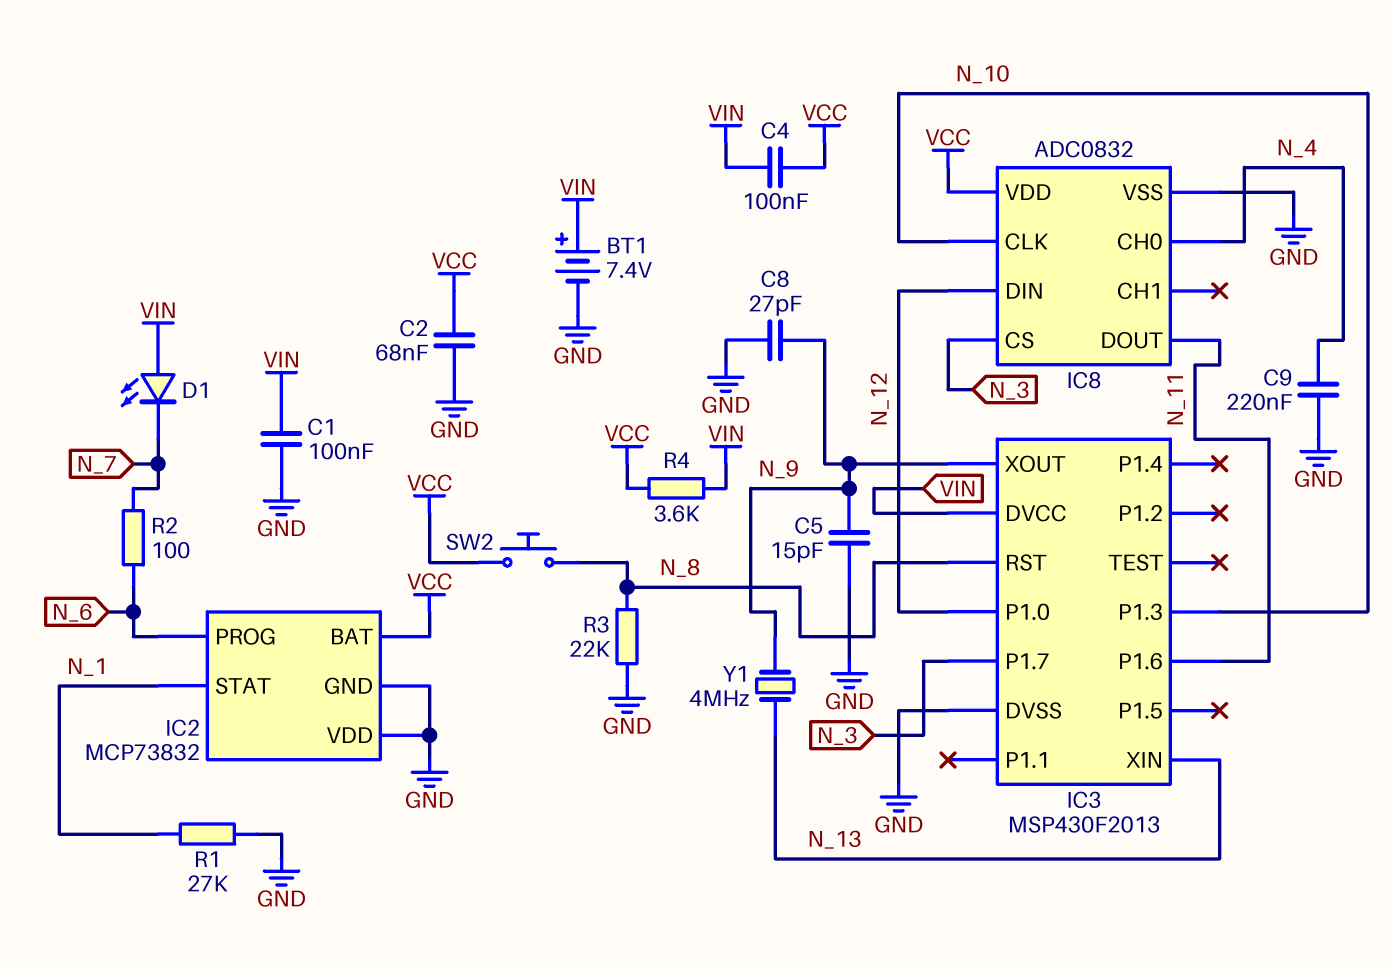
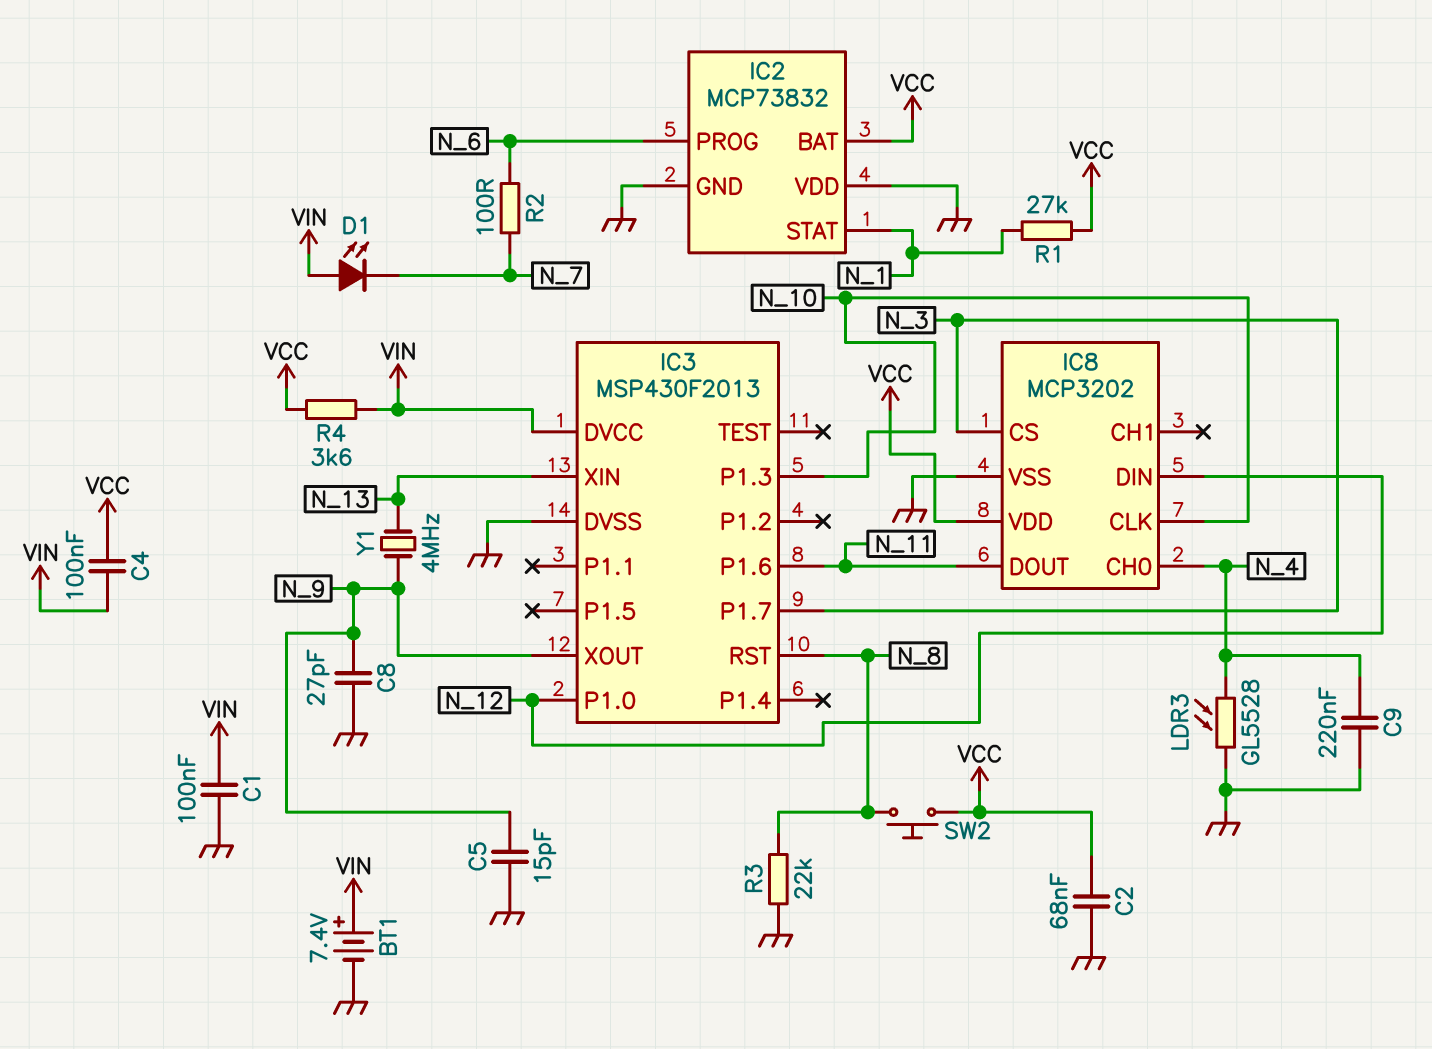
IC8: ADC0832 -> MCP3202
LDR3: none -> GL5528 (GND, N_4)
R1: 27k (GND, N_1) -> 27k (N_1, VCC)

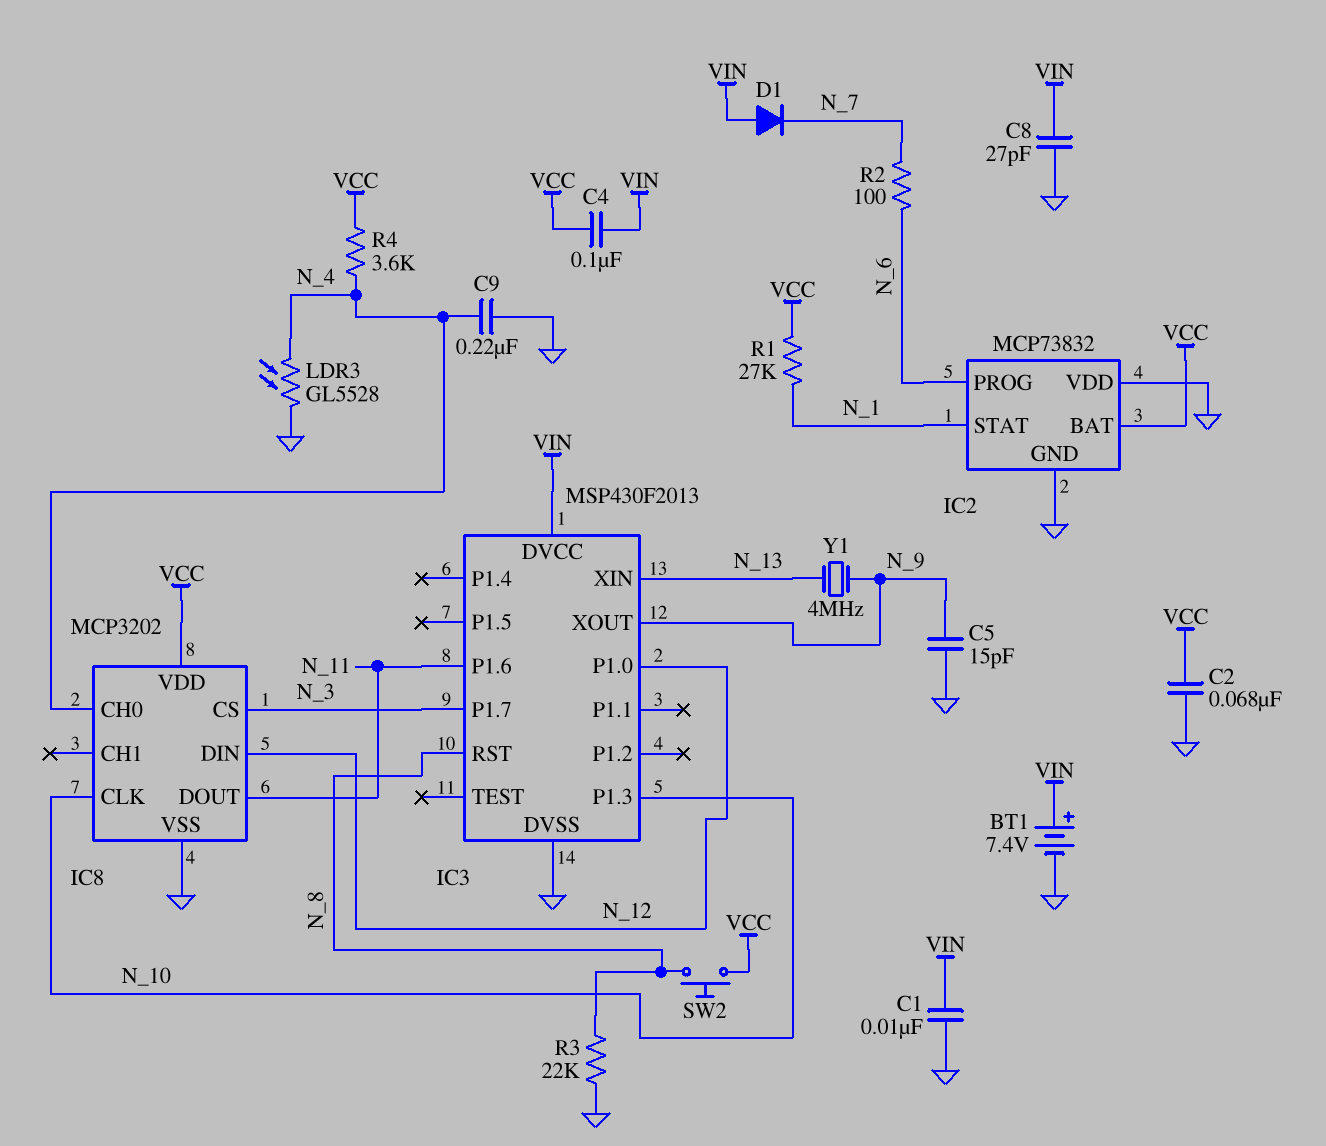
C1: 100nF (GND, VIN) -> 10nF (GND, VIN)
C8: 27pF (GND, N_9) -> 27pF (GND, VIN)
D1: LED (A VIN, K N_7) -> diode (A VIN, K N_7)
R4: 3.6k (VCC, VIN) -> 3.6k (N_4, VCC)

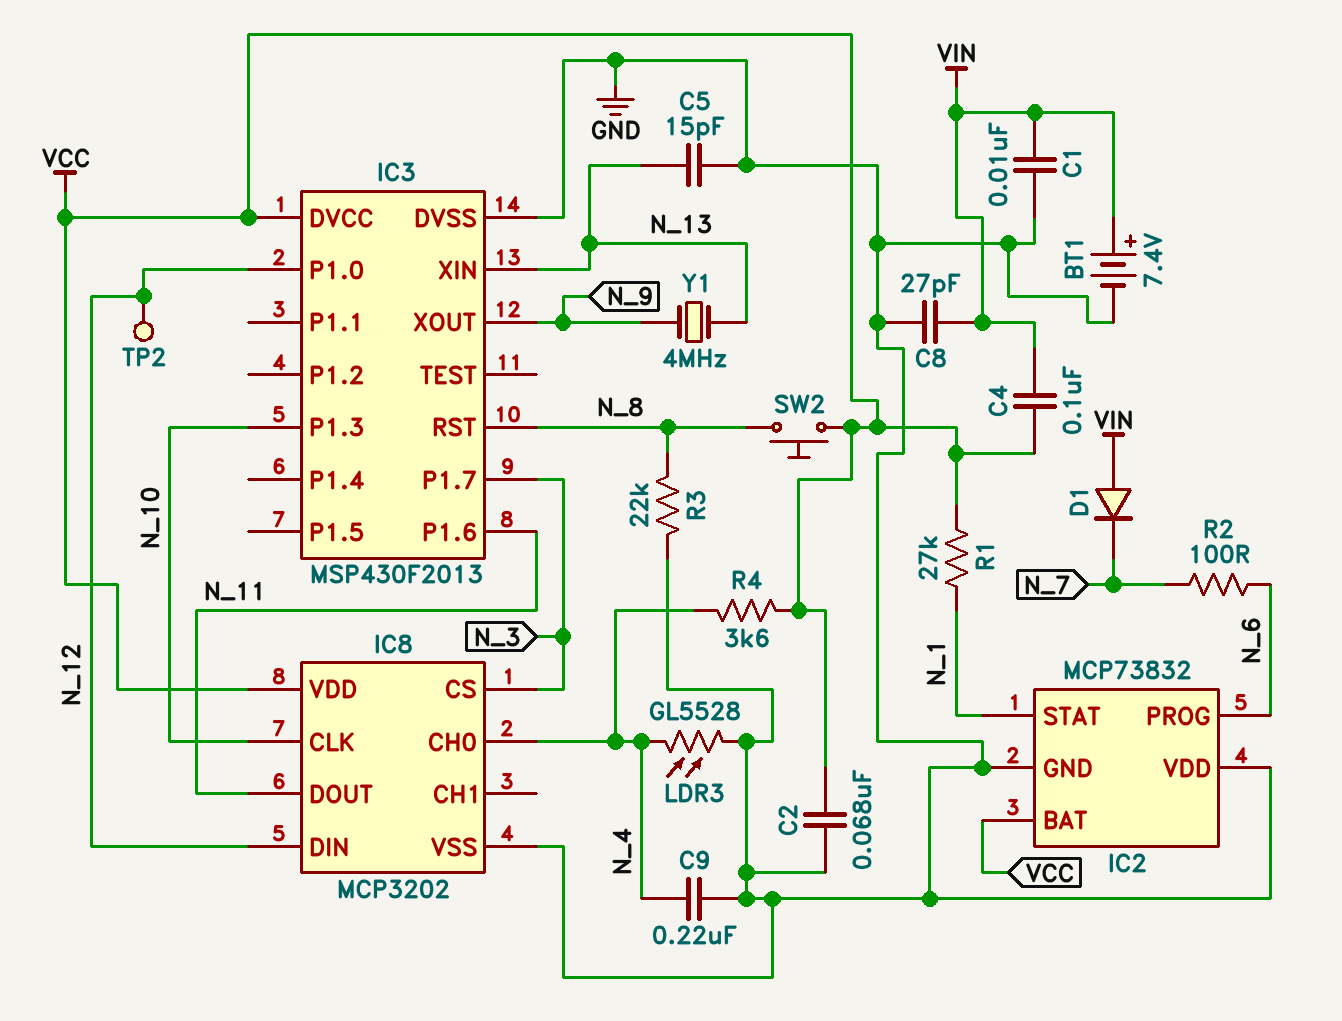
C5: 15pF (GND, N_9) -> 15pF (GND, N_13)
IC3 pin DVCC: VIN -> VCC
TP2: none -> test point (N_12)

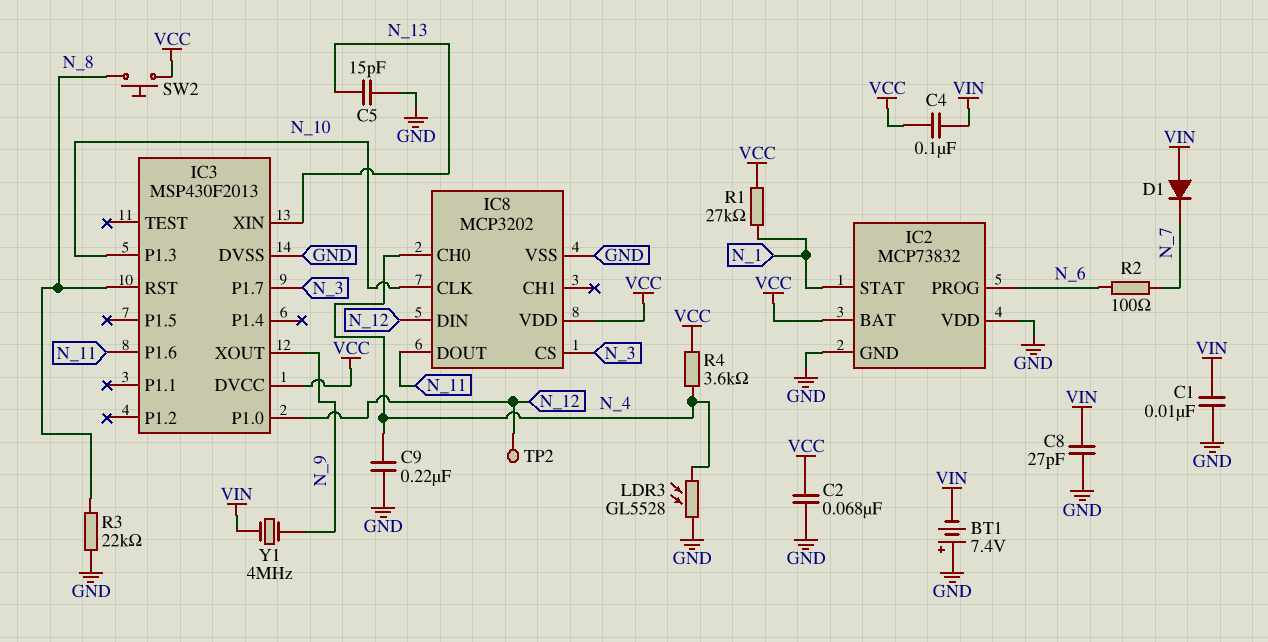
BT1: 7.4V (plus VIN, minus GND) -> 7.4V (plus GND, minus VIN)
Y1: 4MHz (N_9, N_13) -> 4MHz (N_9, VIN)

